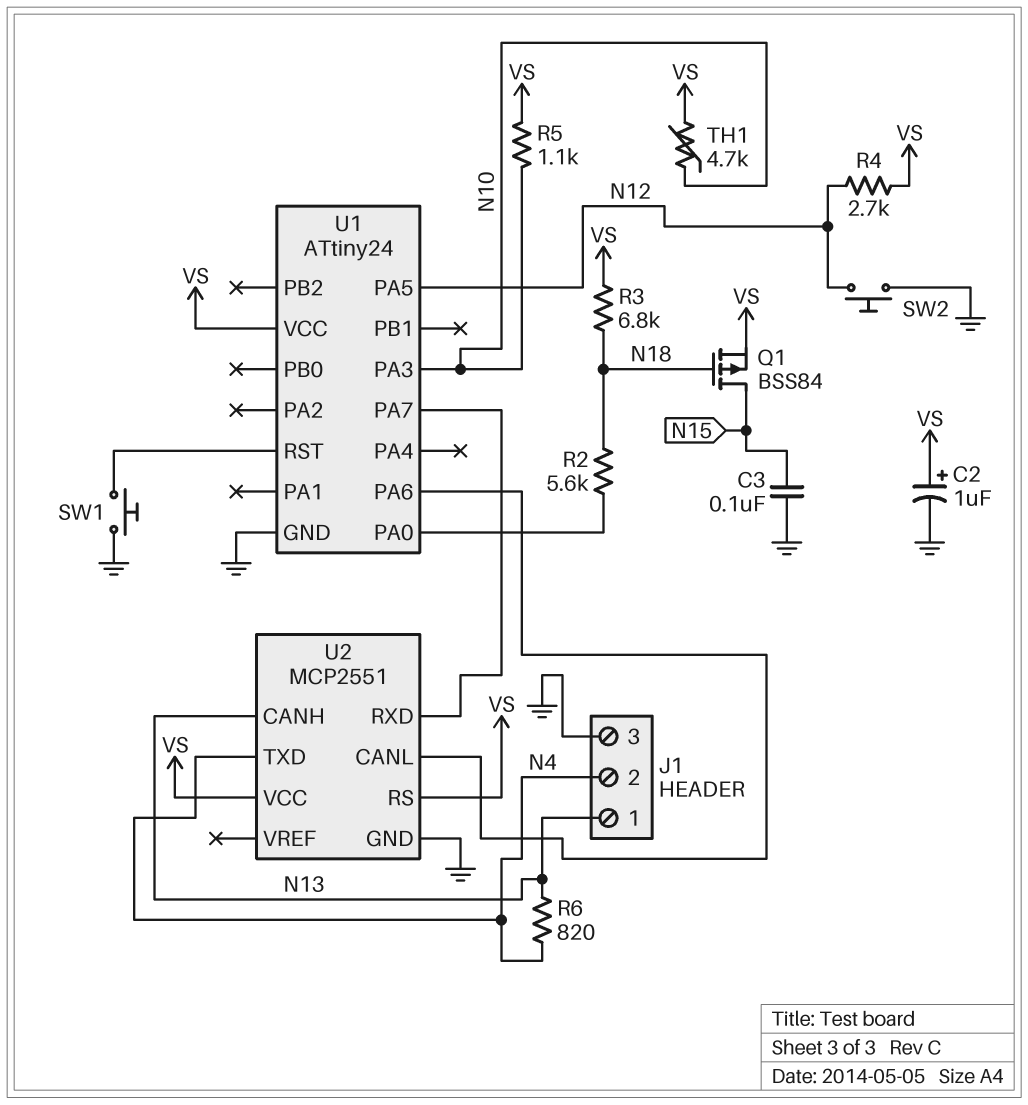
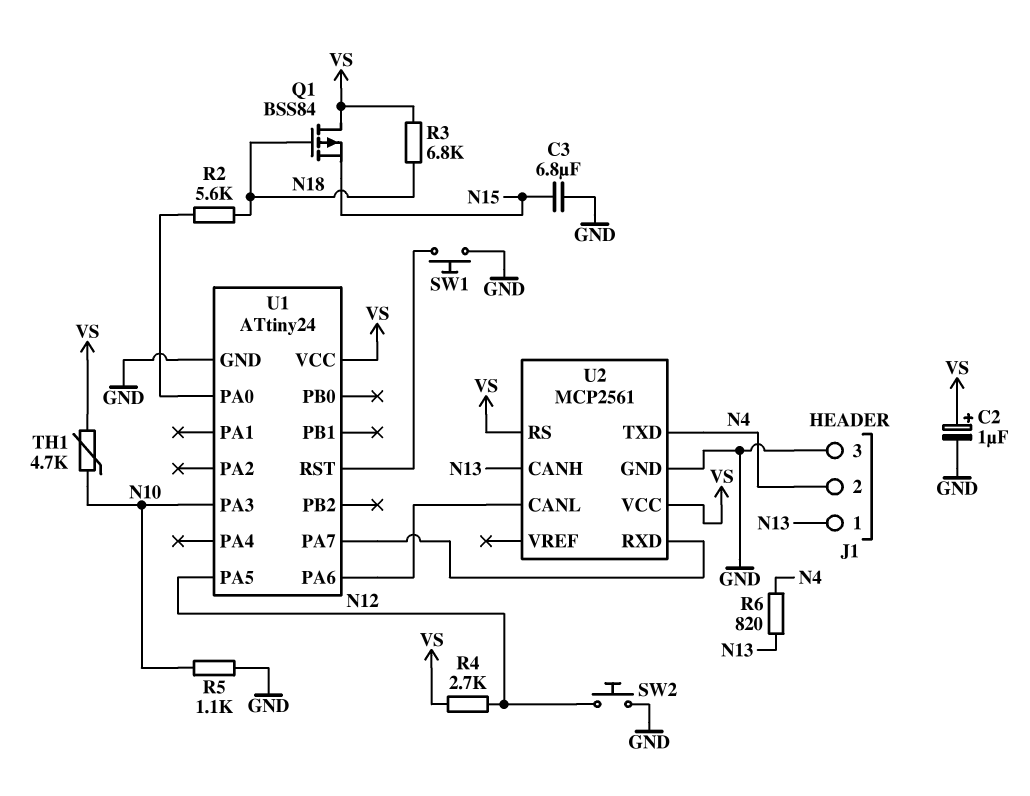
C3: 100nF (GND, N15) -> 6.8uF (GND, N15)
Q1: PMOS BSS84 (G N18, D N15, S VS) -> PMOS BSS84 (G N18, D VS, S N15)
R5: 1.1k (N10, VS) -> 1.1k (GND, N10)
U2: MCP2551 -> MCP2561

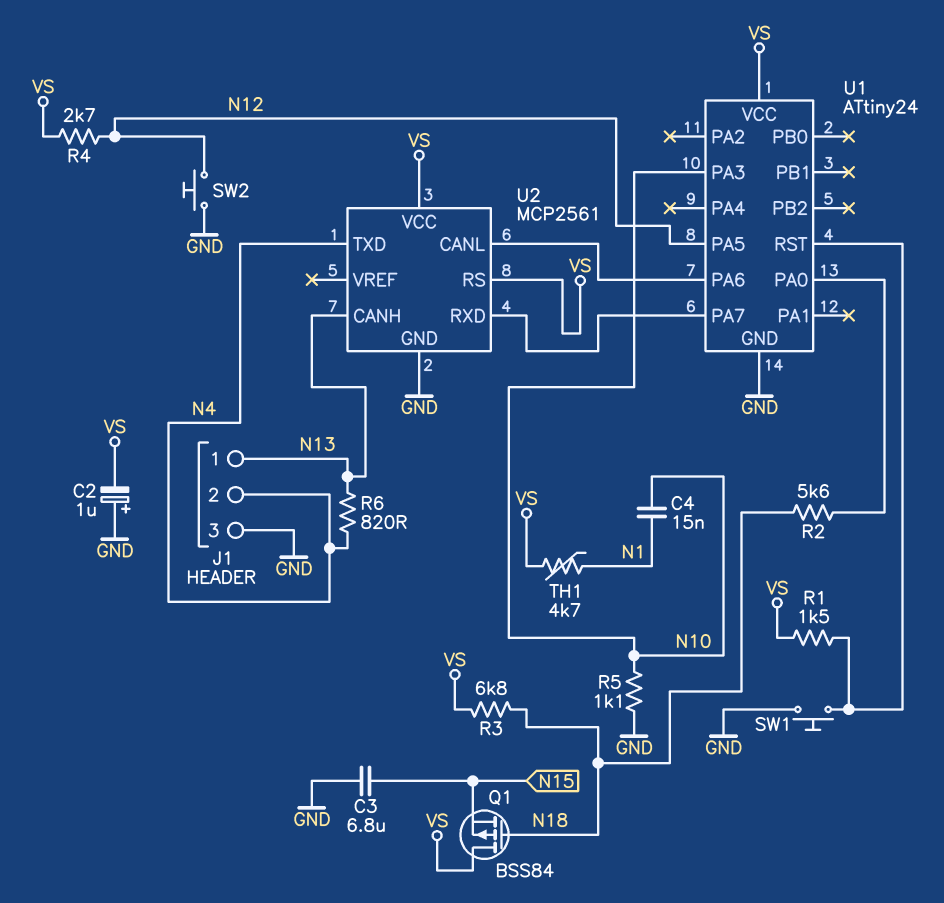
C2: 1uF (plus VS, minus GND) -> 1uF (plus GND, minus VS)
C4: none -> 15nF (N1, N10)
R1: none -> 1.5k (U1/RST, VS)
TH1: 4.7k (N10, VS) -> 4.7k (N1, VS)

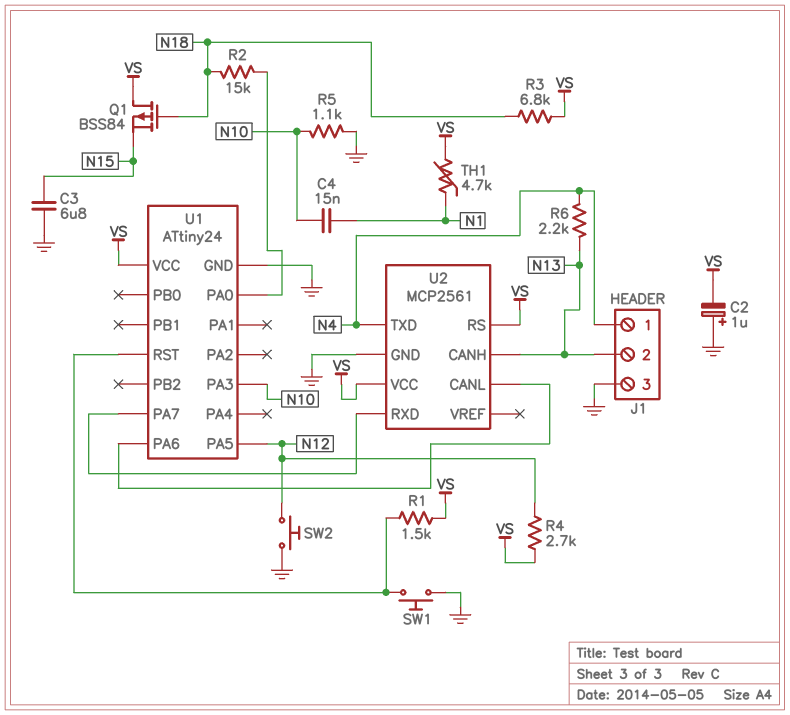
J1 pin 1: N13 -> N4
J1 pin 2: N4 -> N13
R2: 5.6k (N18, U1/PA0) -> 15k (N18, U1/PA0)
R6: 820 (N4, N13) -> 2.2k (N4, N13)

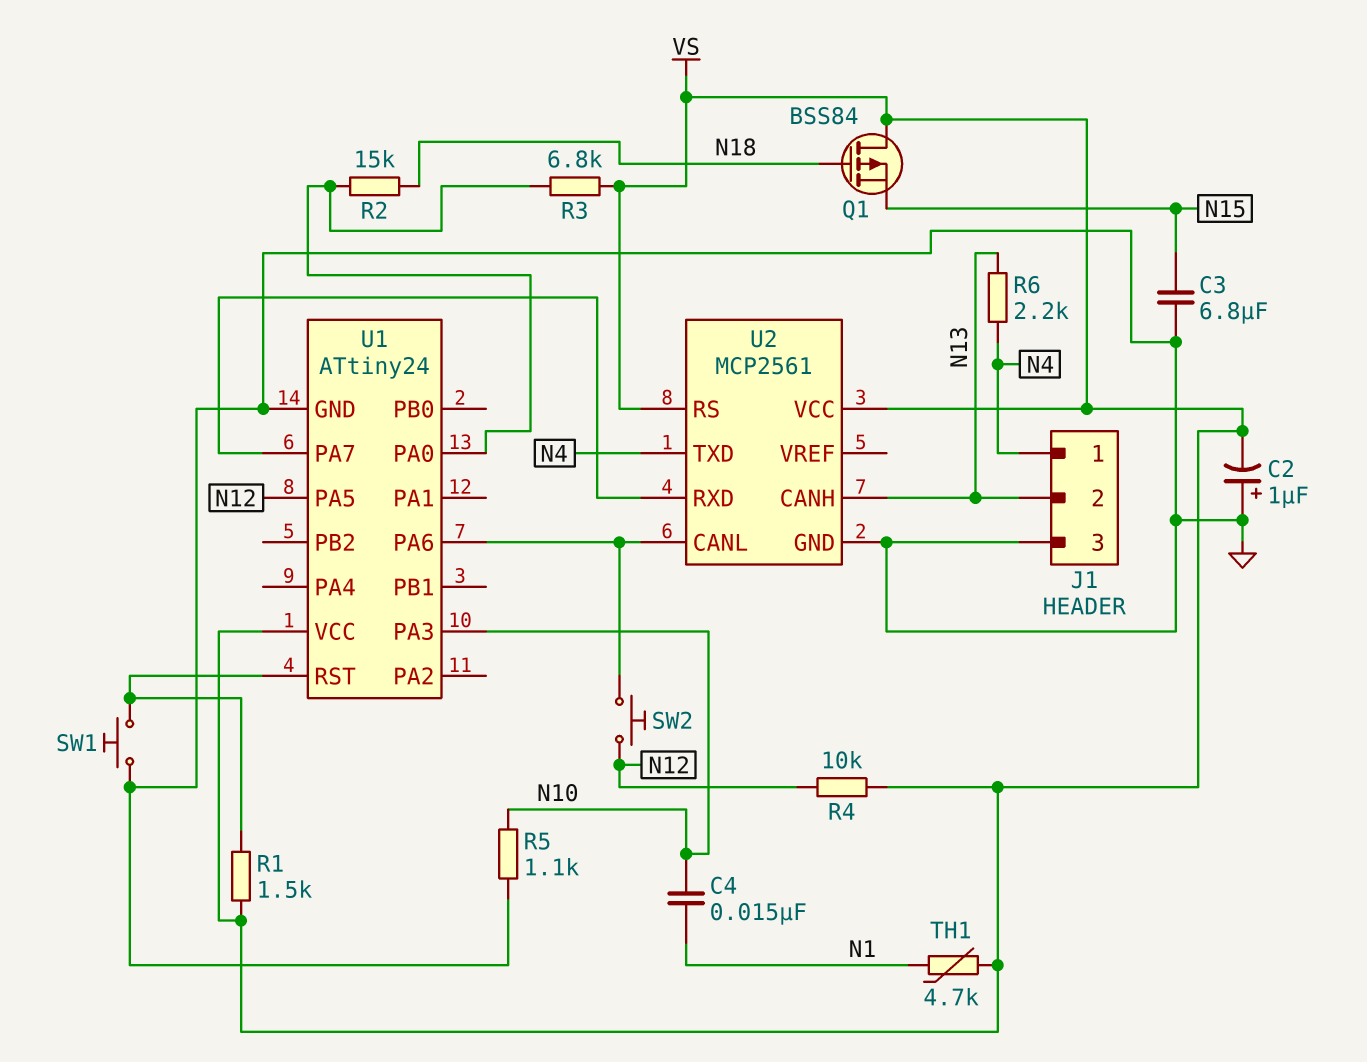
R3: 6.8k (N18, VS) -> 6.8k (U1/PA0, VS)
R4: 2.7k (N12, VS) -> 10k (N12, VS)
SW2: button (GND, N12) -> button (N12, U1/PA6)

